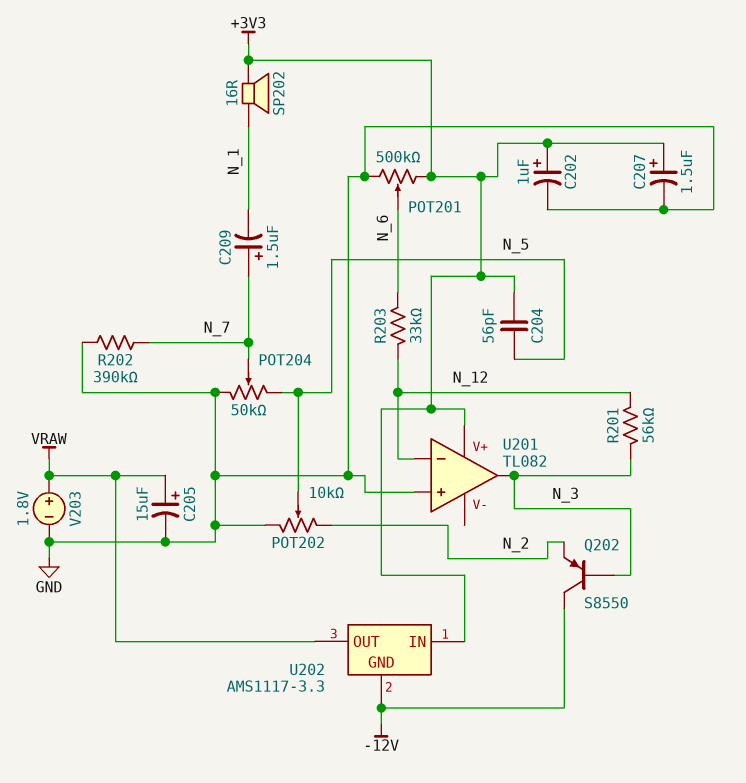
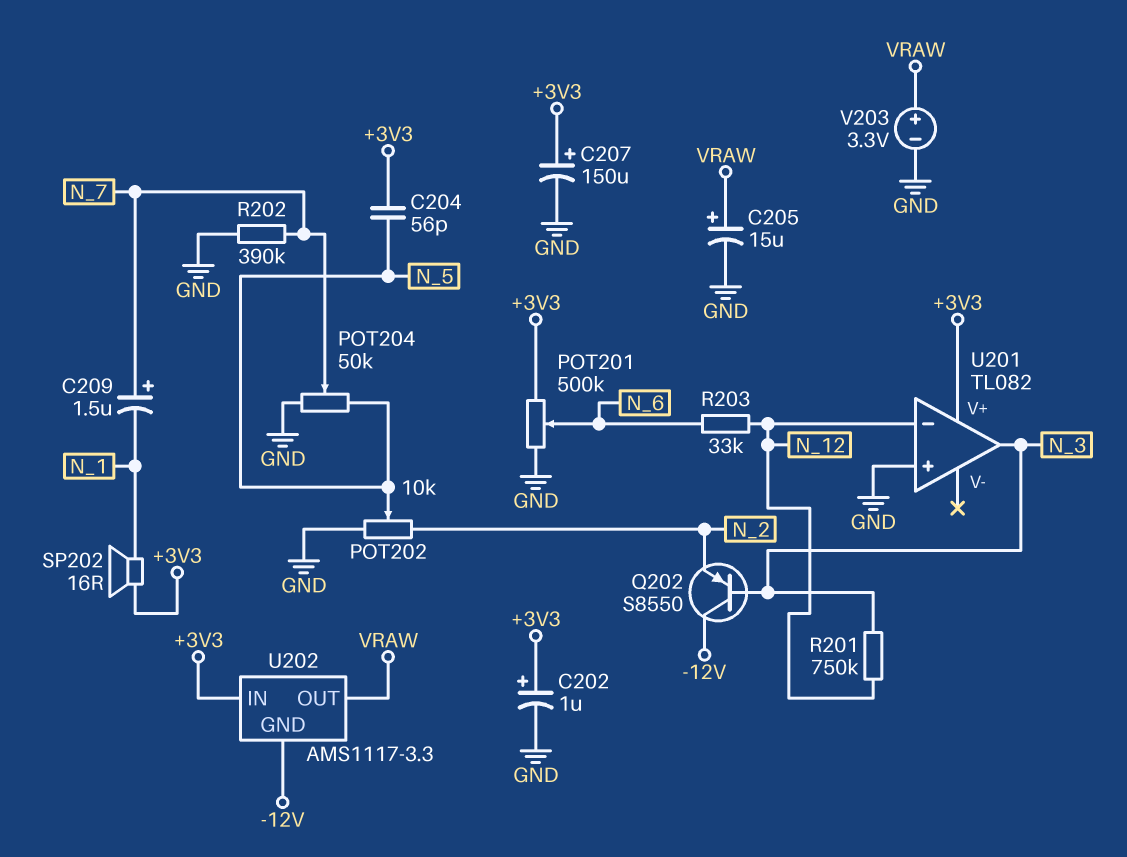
C207: 1.5uF (plus +3V3, minus GND) -> 150uF (plus +3V3, minus GND)
R201: 56k (N_3, N_12) -> 750k (N_3, N_12)
V203: 1.8V (plus VRAW, minus GND) -> 3.3V (plus VRAW, minus GND)

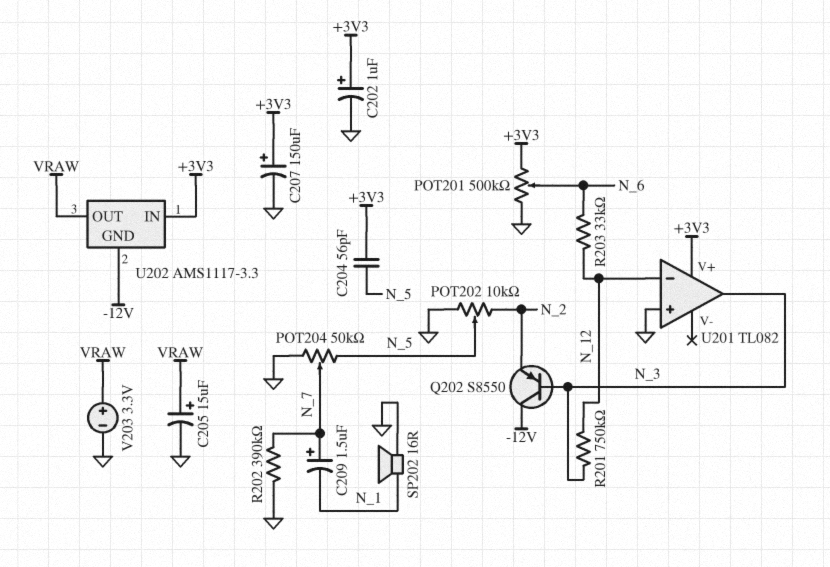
SP202: speaker 16R (+3V3, N_1) -> speaker 16R (GND, N_1)

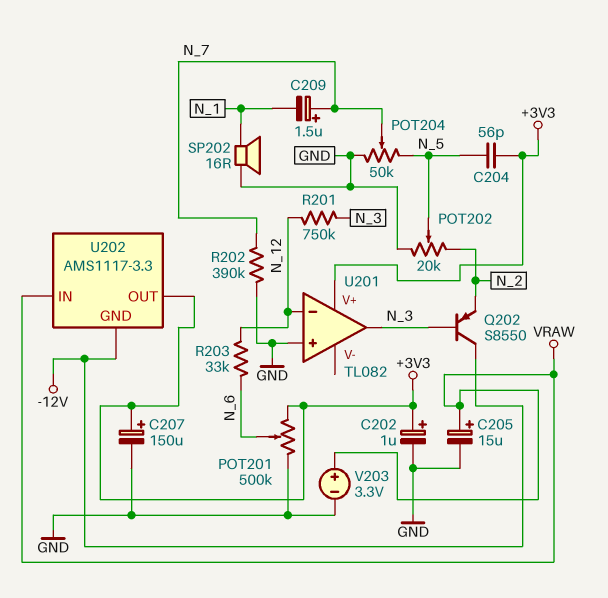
POT202: 10k (GND, N_2, wiper N_5) -> 20k (GND, N_2, wiper N_5)
U202 pin IN: +3V3 -> VRAW
U202 pin OUT: VRAW -> +3V3

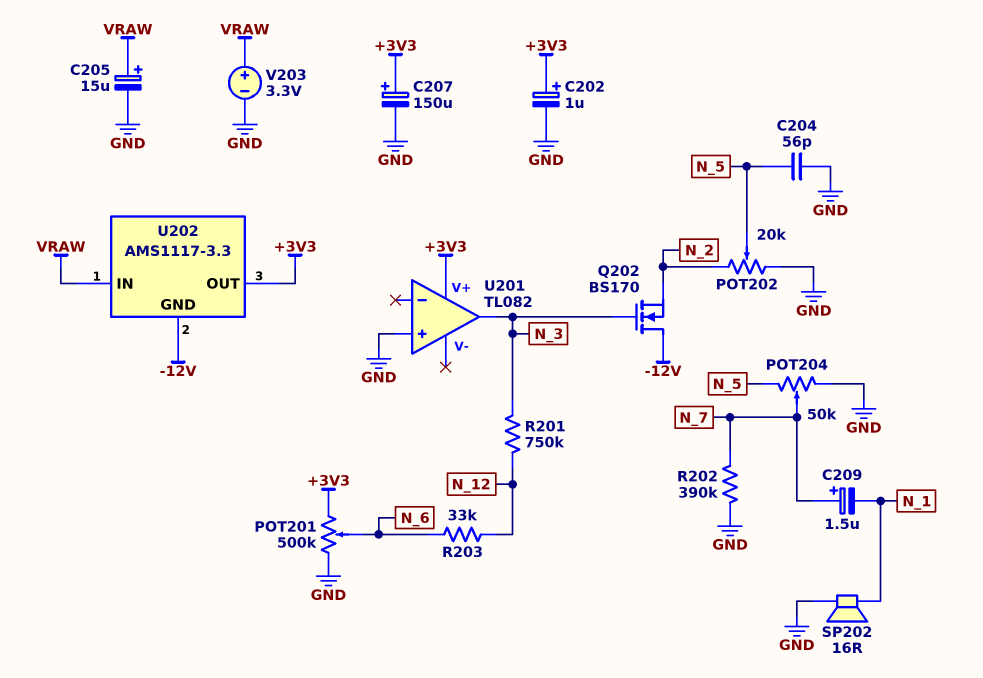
C204: 56pF (+3V3, N_5) -> 56pF (GND, N_5)
Q202: PNP S8550 (B N_3, C -12V, E N_2) -> NMOS BS170 (G N_3, D -12V, S N_2)
U201 pin in-: N_12 -> none

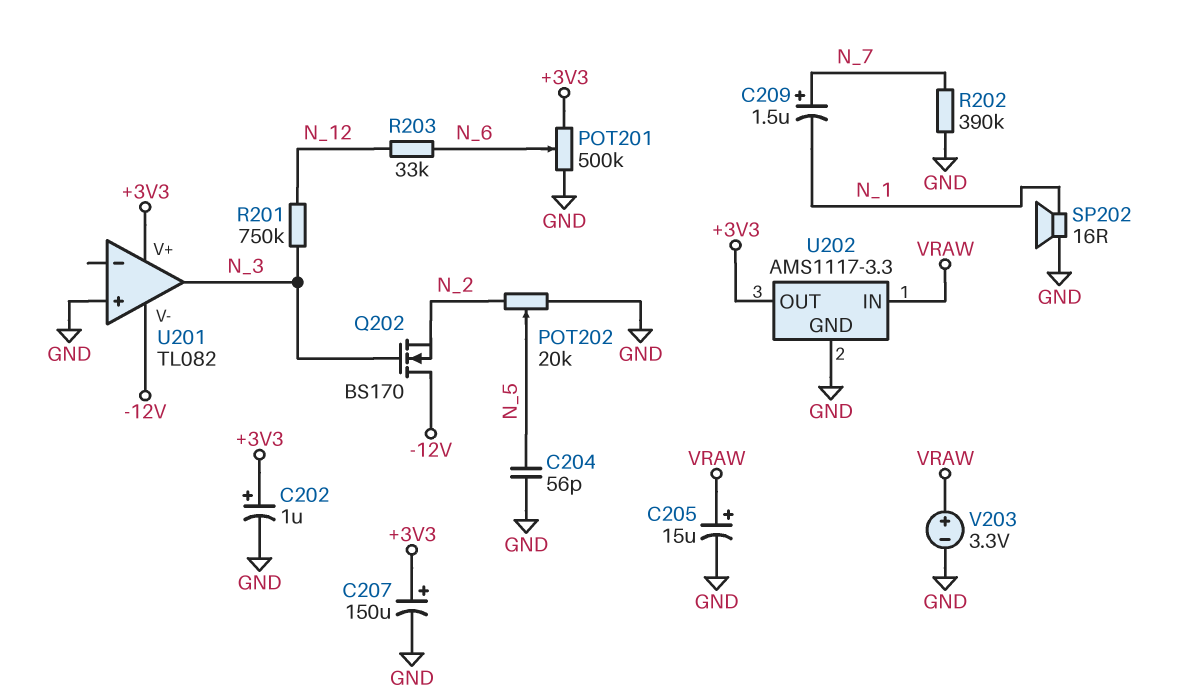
POT204: 50k (GND, N_5, wiper N_7) -> none
U201 pin V-: none -> -12V
U202 pin GND: -12V -> GND

